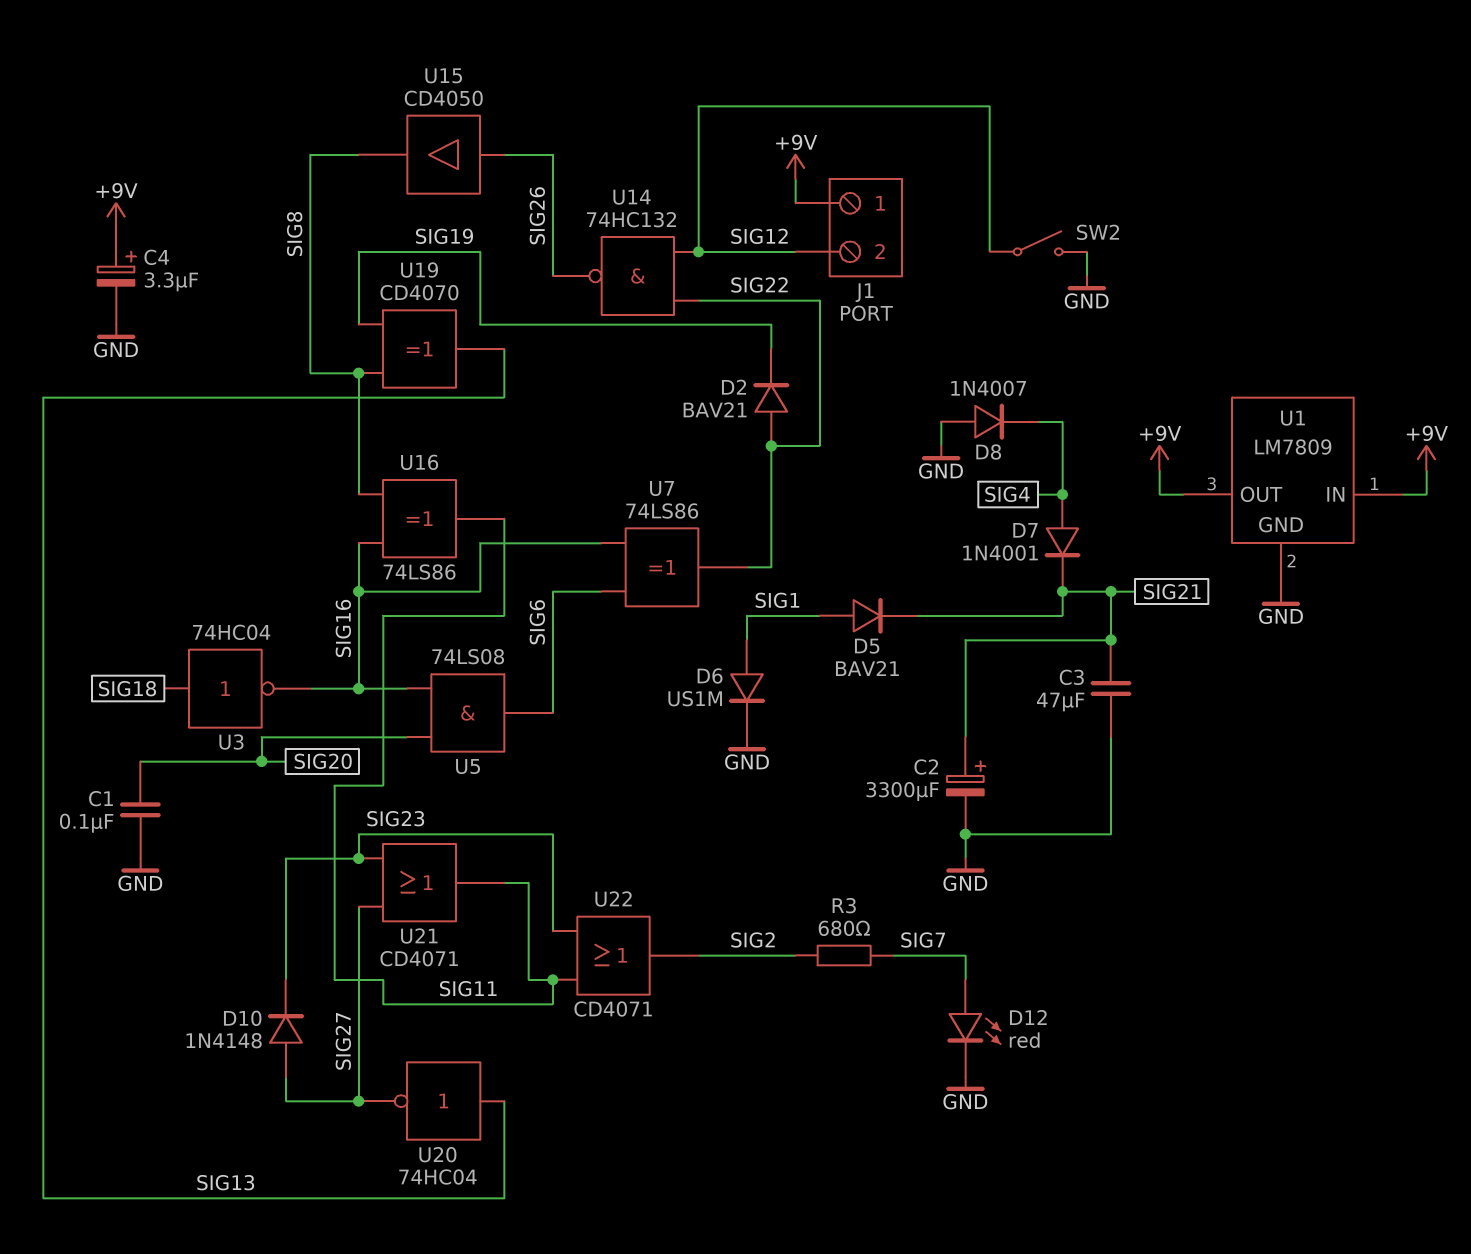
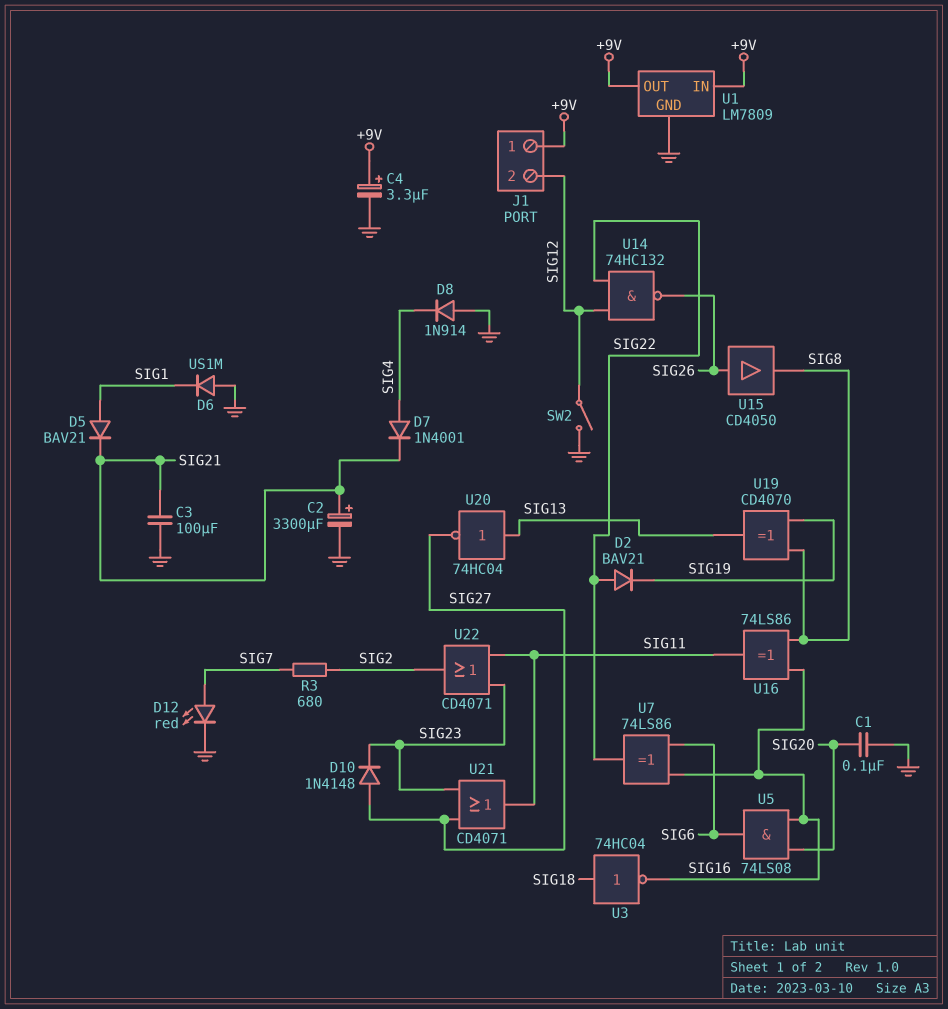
C3: 47uF (GND, SIG21) -> 100uF (GND, SIG21)
D6: diode US1M (A SIG1, K GND) -> diode US1M (A GND, K SIG1)
D8: diode 1N4007 (A GND, K SIG4) -> diode 1N914 (A GND, K SIG4)

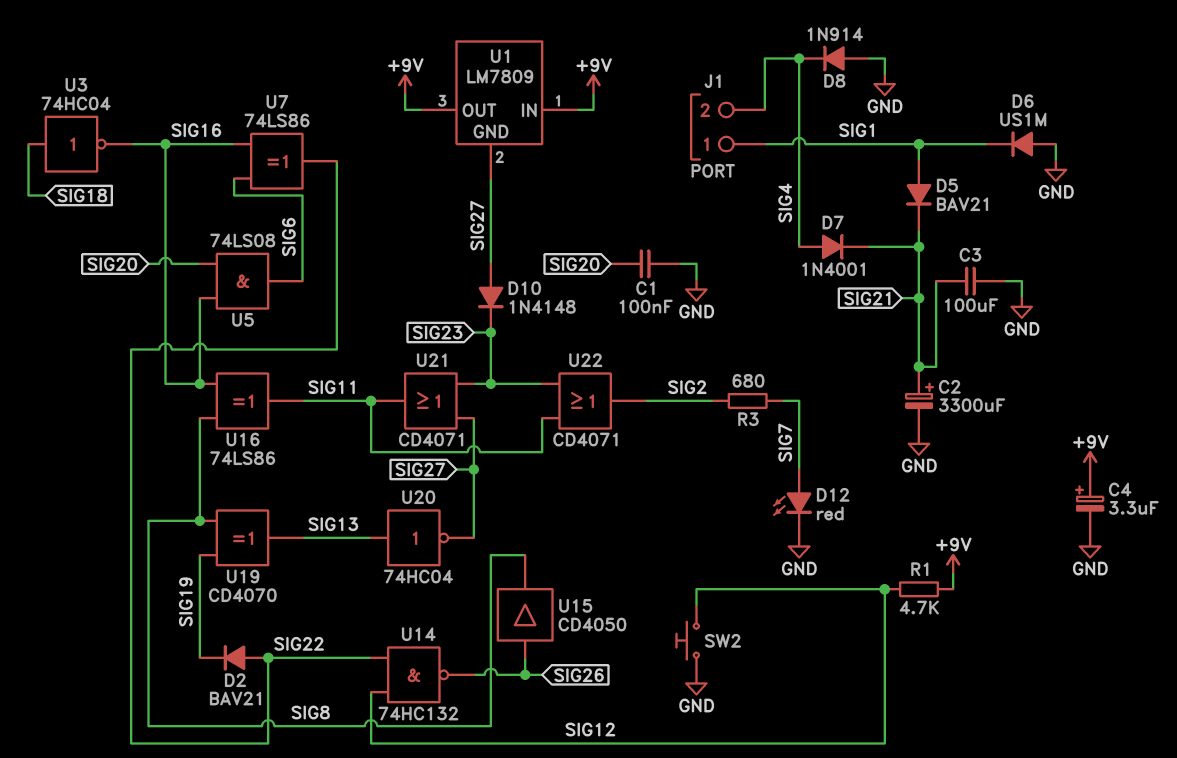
J1 pin 1: +9V -> SIG1
J1 pin 2: SIG12 -> SIG4
R1: none -> 4.7k (+9V, SIG12)
SW2: switch (GND, SIG12) -> button (GND, SIG12)
U1 pin GND: GND -> SIG27

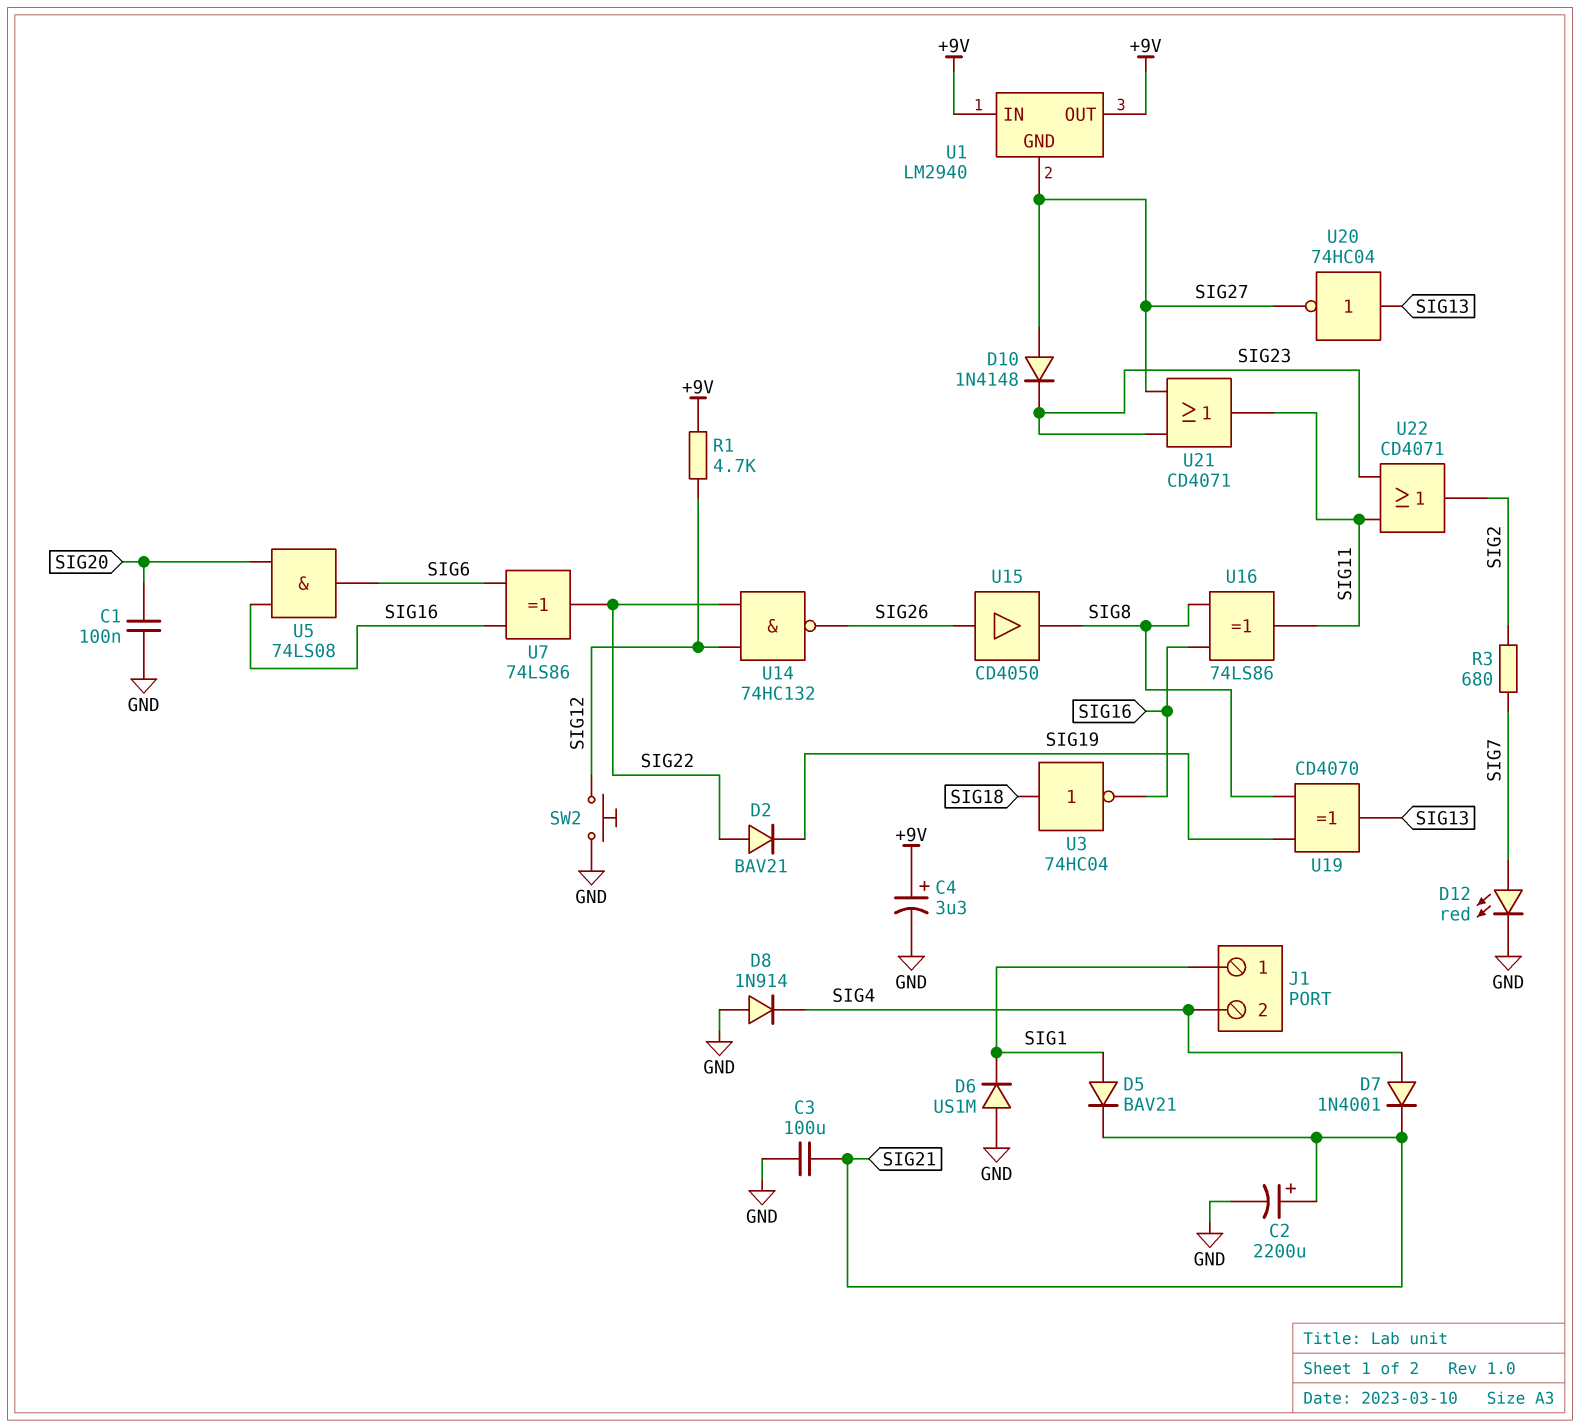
C2: 3300uF (plus SIG21, minus GND) -> 2200uF (plus SIG21, minus GND)
U1: LM7809 -> LM2940

